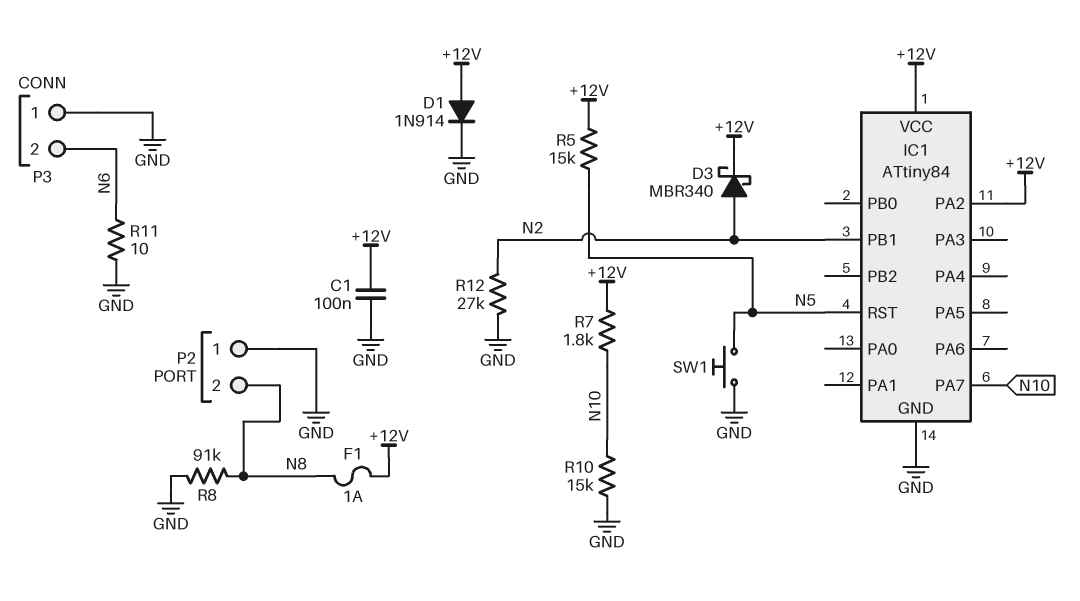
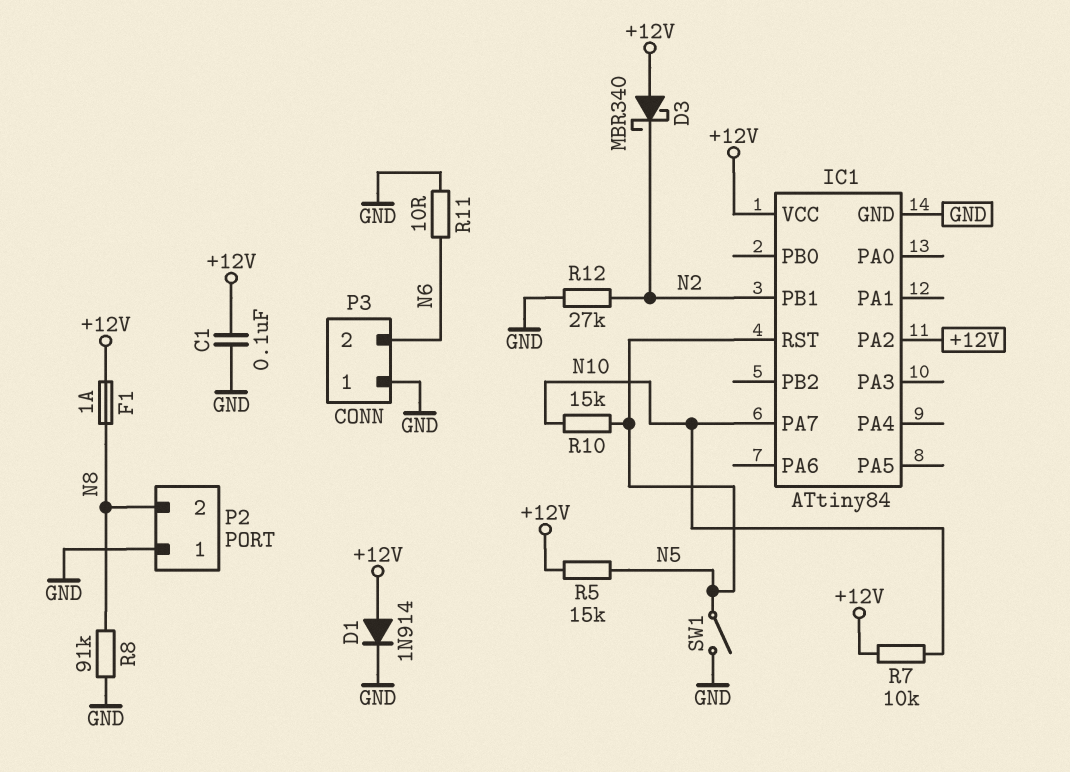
D3: schottky MBR340 (A N2, K +12V) -> schottky MBR340 (A +12V, K N2)
R7: 1.8k (+12V, N10) -> 10k (+12V, N10)
R10: 15k (GND, N10) -> 15k (N5, N10)
SW1: button (GND, N5) -> switch (GND, N5)

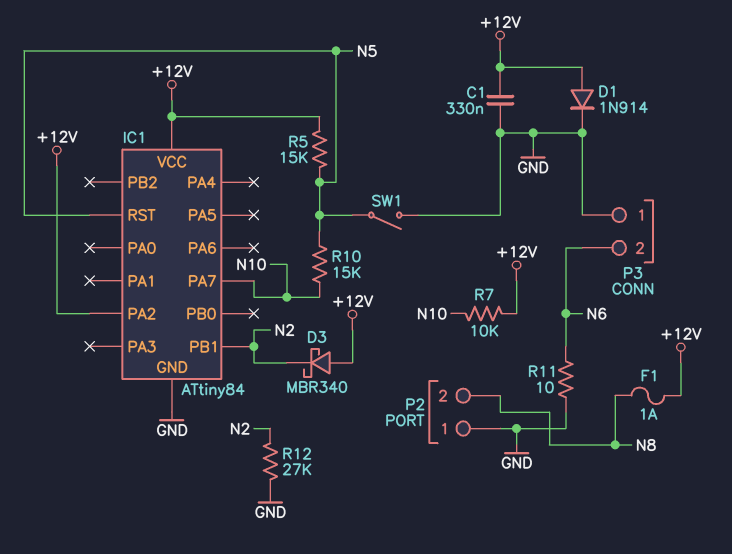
C1: 100nF (+12V, GND) -> 330nF (+12V, GND)
R8: 91k (GND, N8) -> none

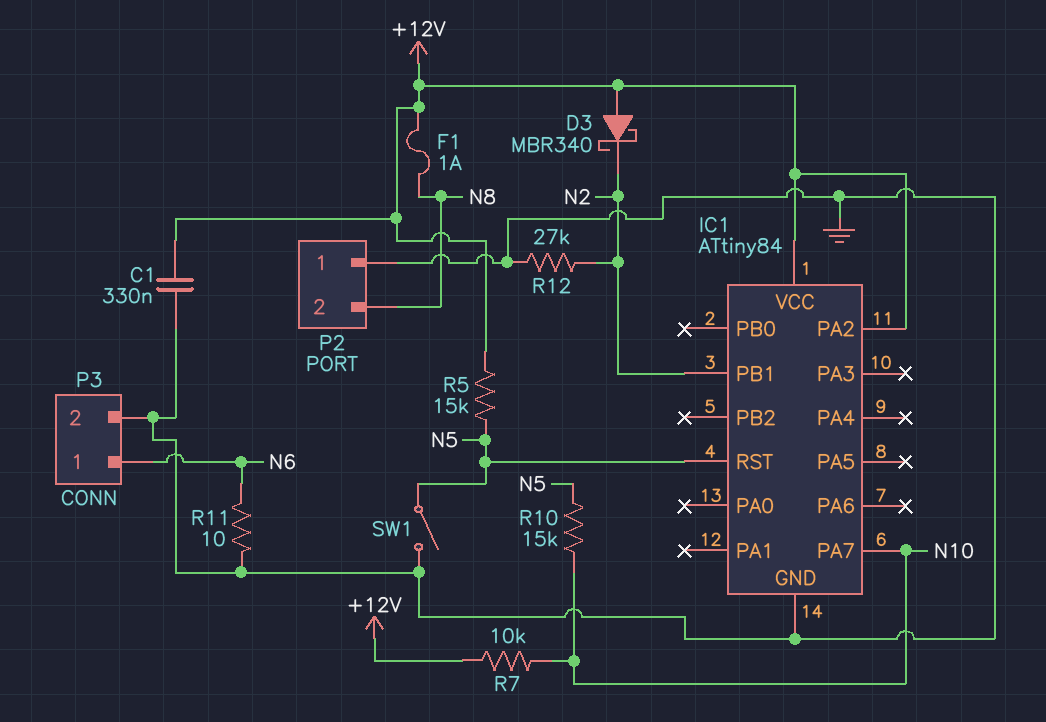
D1: diode 1N914 (A +12V, K GND) -> none
P3 pin 1: GND -> N6
P3 pin 2: N6 -> GND

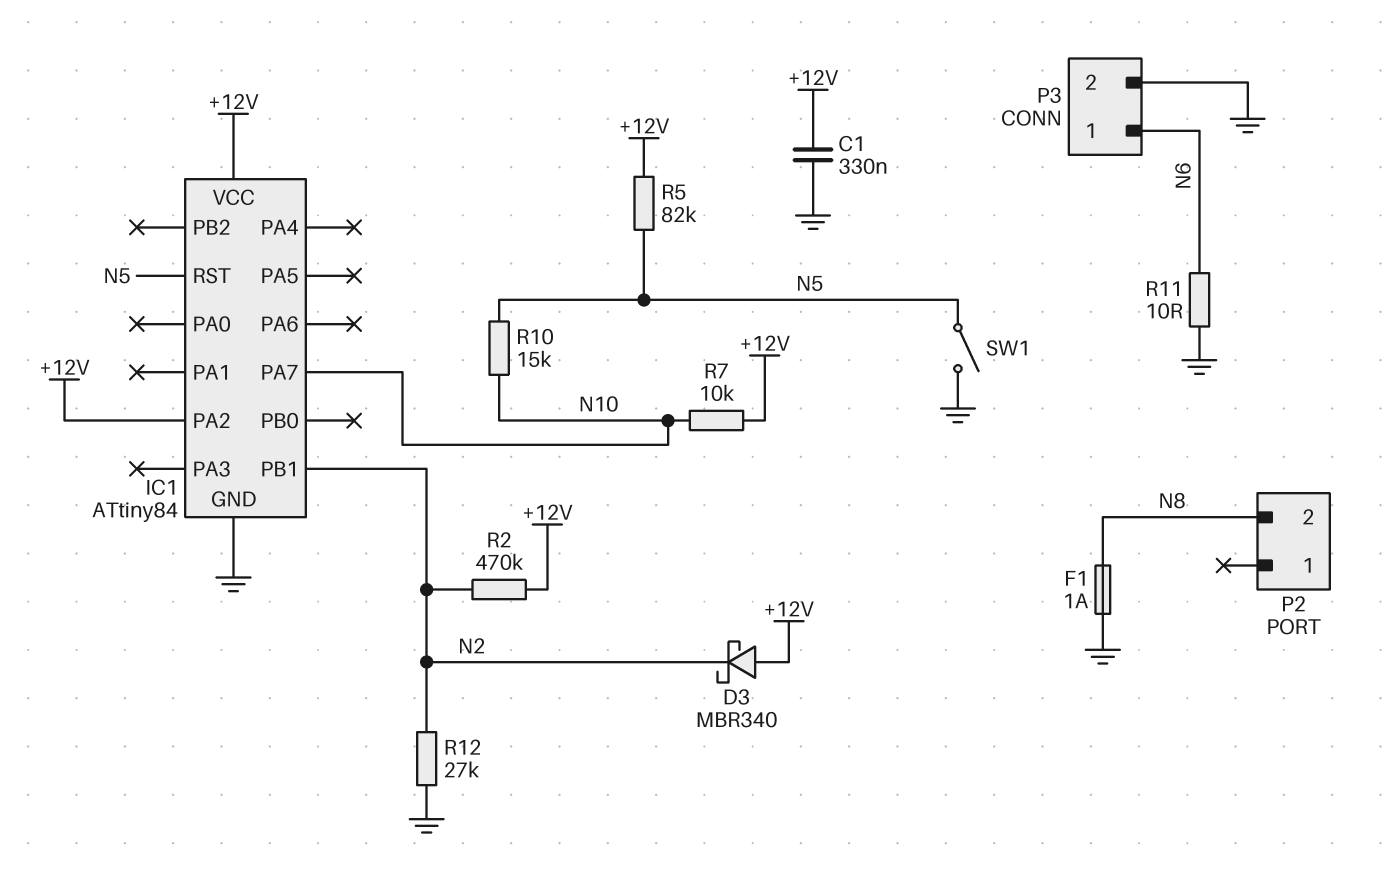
F1: 1A (+12V, N8) -> 1A (GND, N8)
P2 pin 1: GND -> none
R2: none -> 470k (+12V, N2)
R5: 15k (+12V, N5) -> 82k (+12V, N5)

